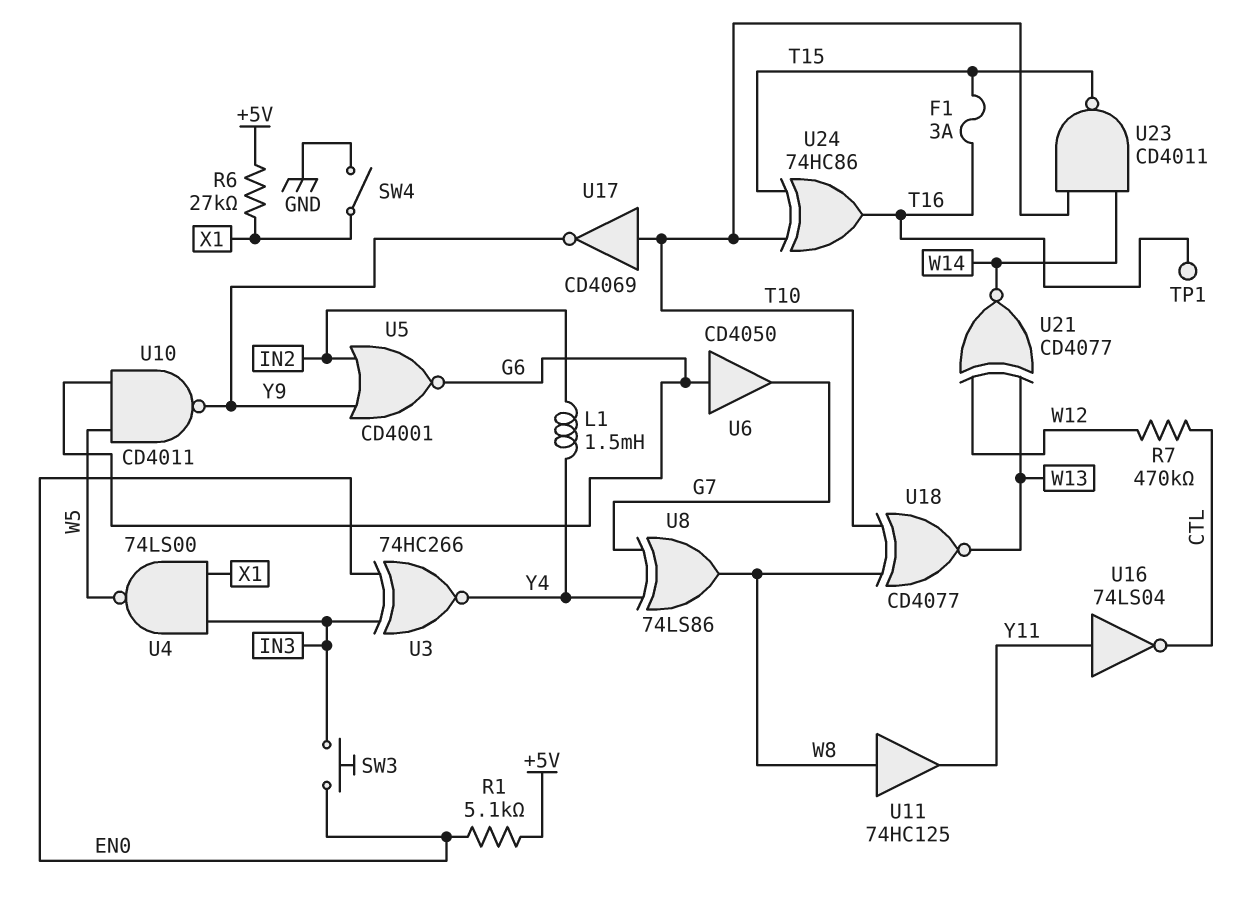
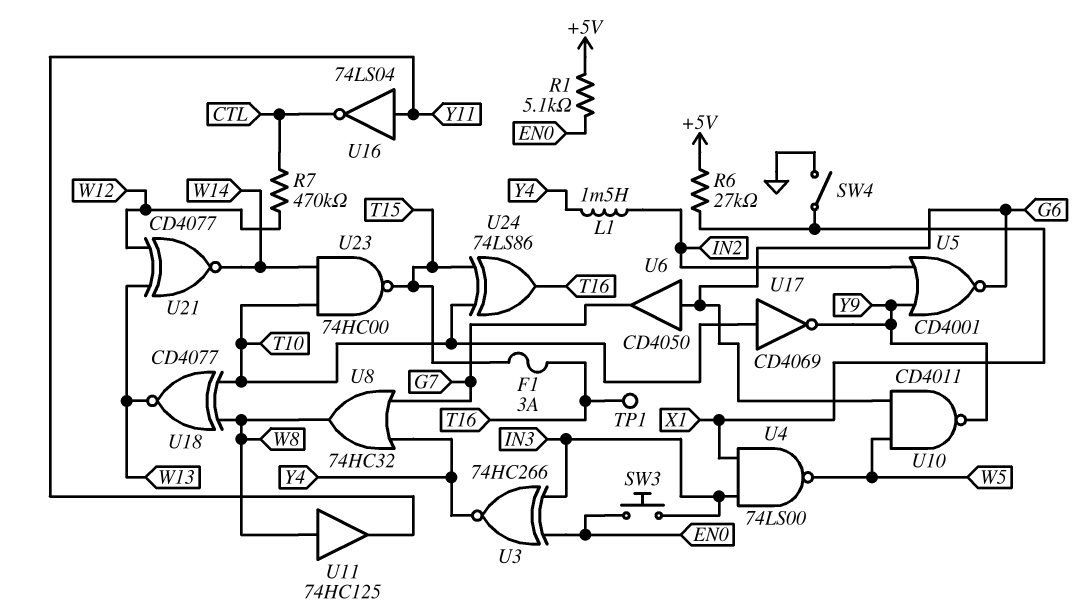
U8: XOR 74LS86 (in G7, in Y4, out W8) -> OR 74HC32 (in G7, in Y4, out W8)
U23: NAND CD4011 (in T10, in W14, out T15) -> NAND 74HC00 (in T10, in W14, out T15)
U24: XOR 74HC86 (in T10, in T15, out T16) -> XOR 74LS86 (in T10, in T15, out T16)

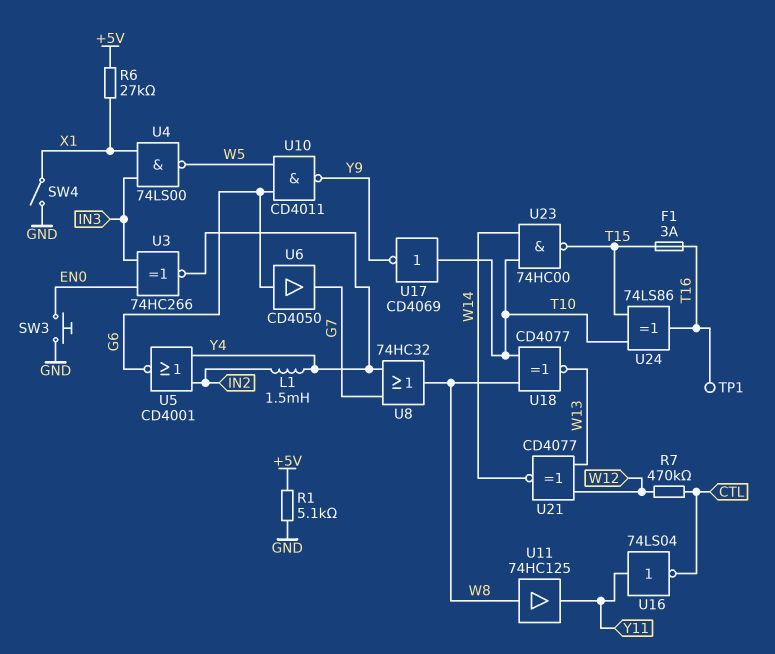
R1: 5.1k (+5V, EN0) -> 5.1k (+5V, GND)
SW3: button (EN0, IN3) -> button (EN0, GND)
U5: NOR CD4001 (in IN2, in Y9, out G6) -> NOR CD4001 (in IN2, in Y4, out G6)

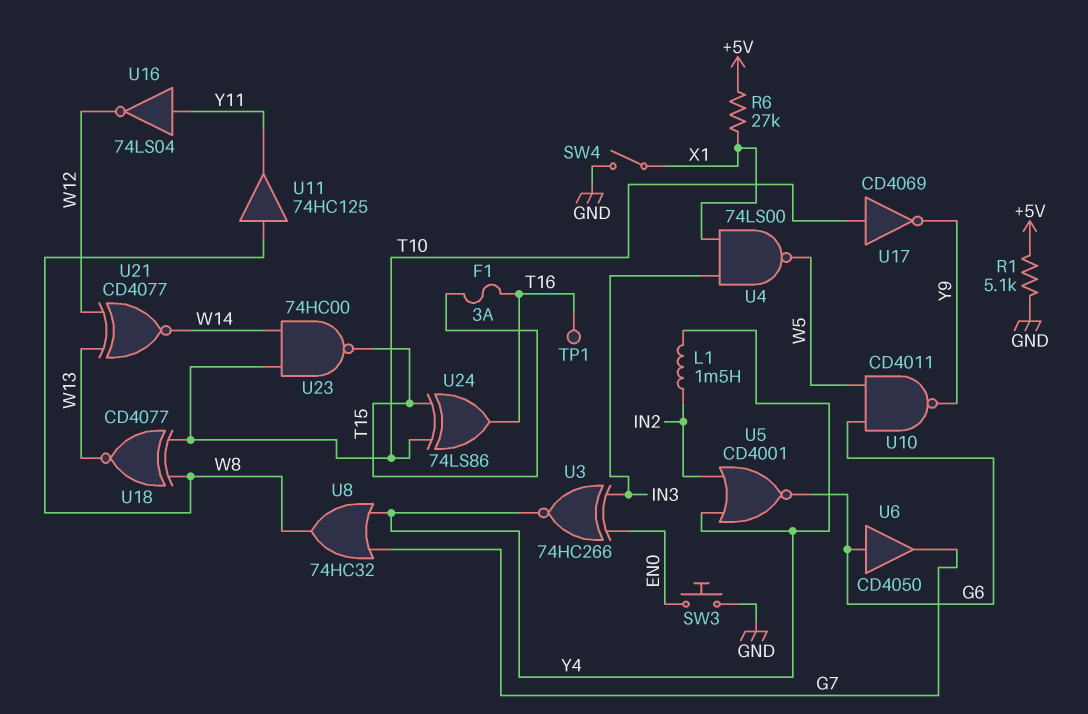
R7: 470k (CTL, W12) -> none
U16: NOT 74LS04 (in Y11, out CTL) -> NOT 74LS04 (in Y11, out W12)

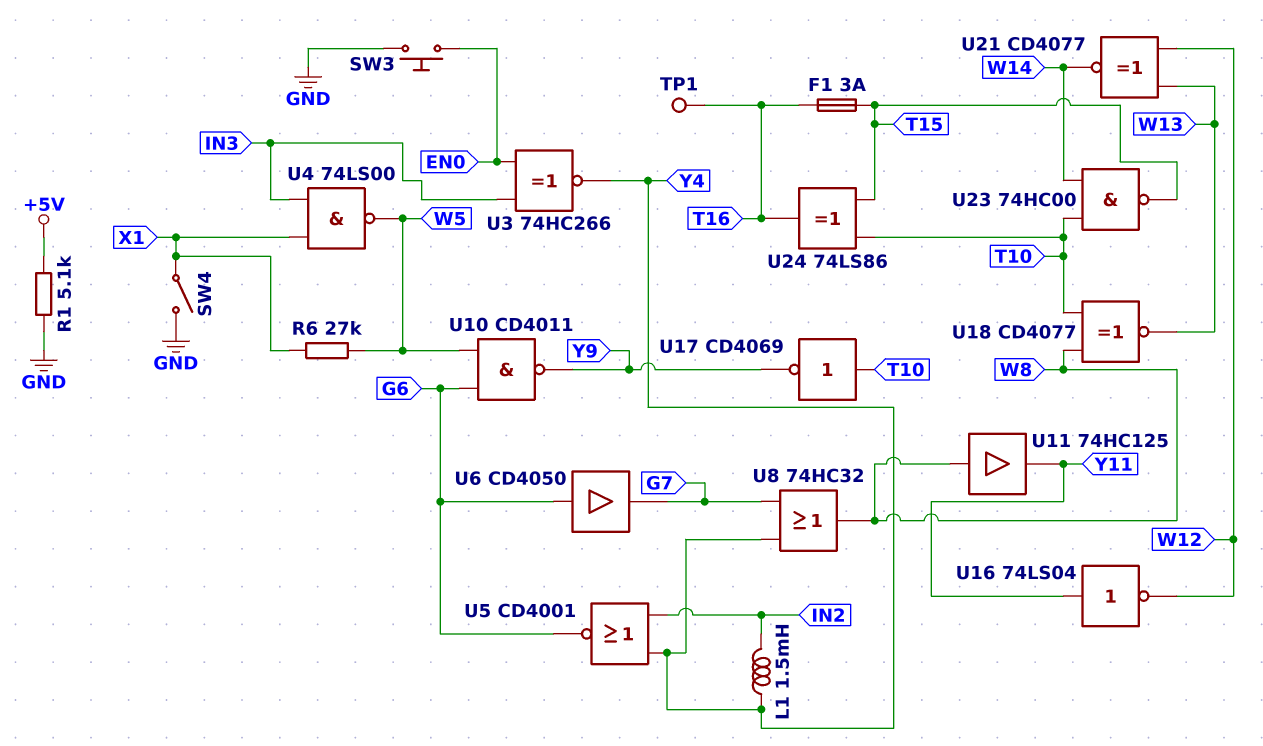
R6: 27k (+5V, X1) -> 27k (W5, X1)

